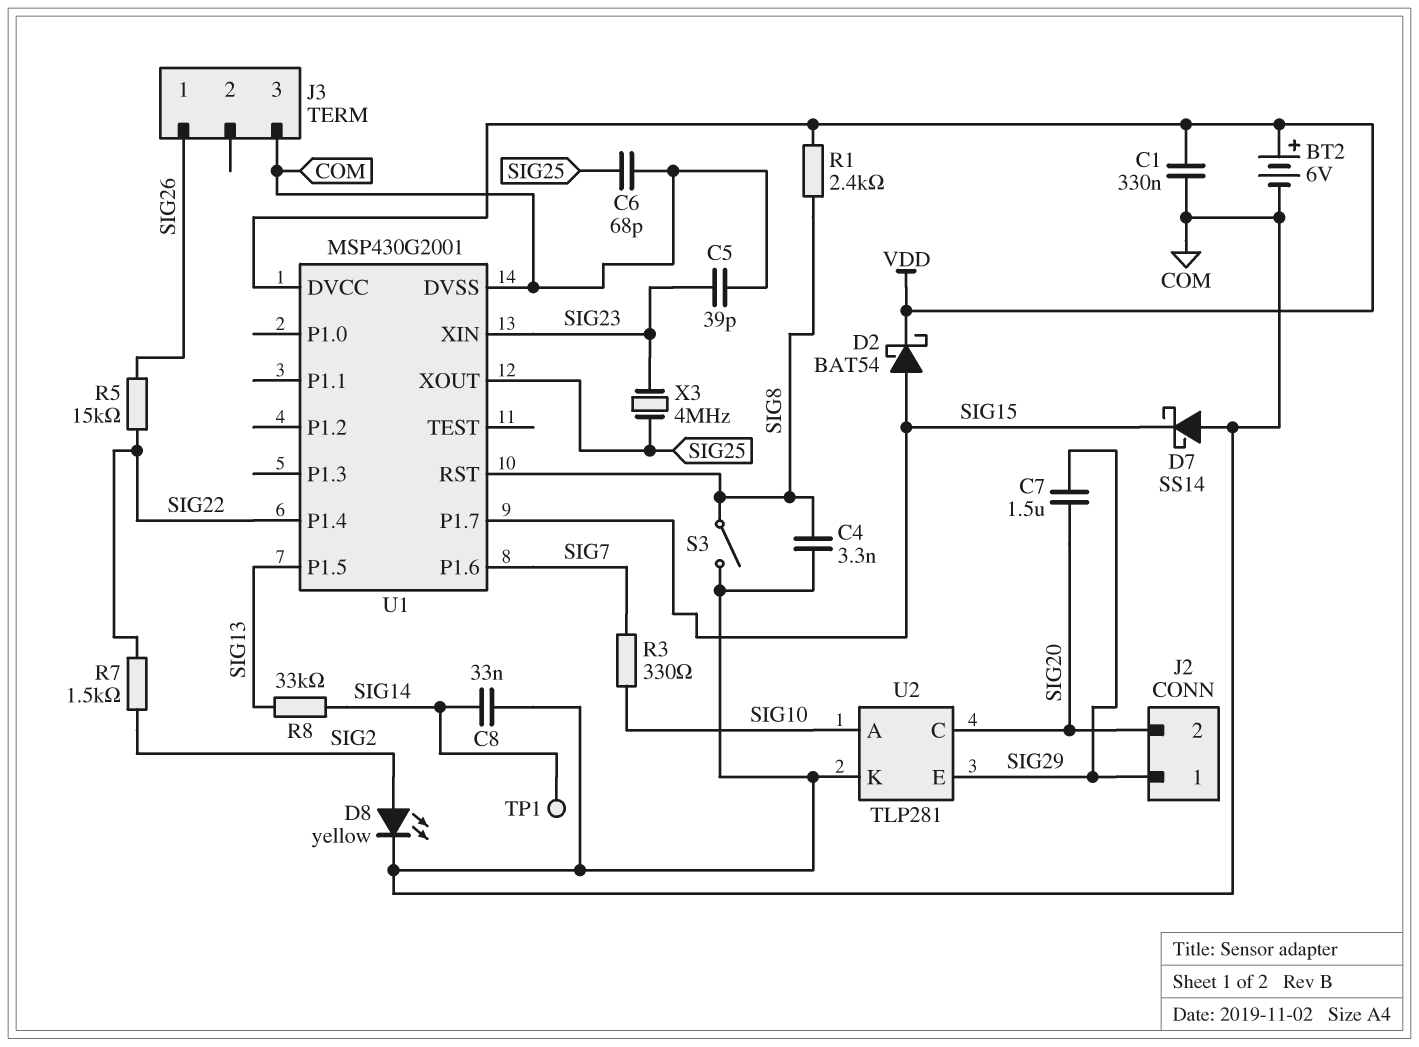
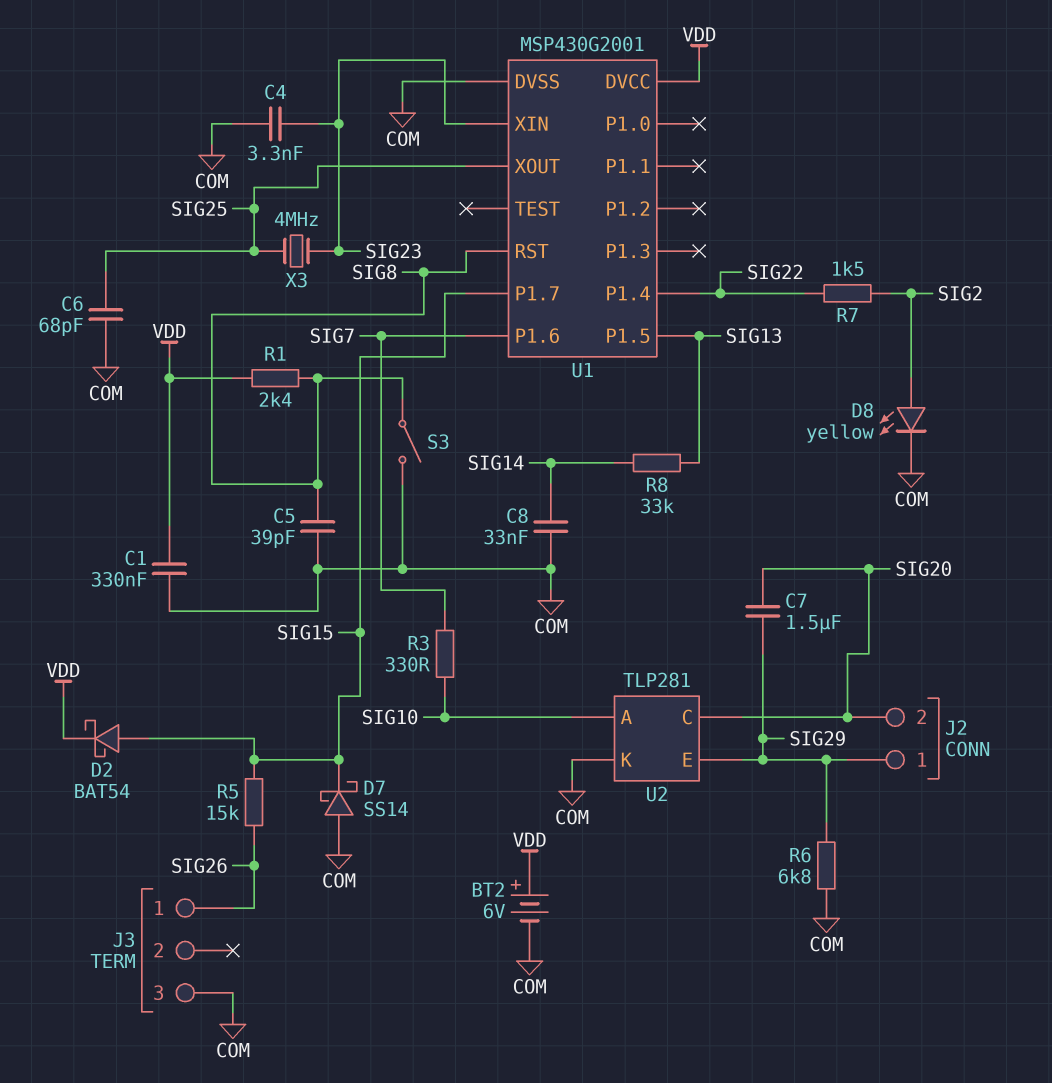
C4: 3.3nF (COM, SIG8) -> 3.3nF (COM, SIG23)
C5: 39pF (COM, SIG23) -> 39pF (COM, SIG8)
R5: 15k (SIG22, SIG26) -> 15k (SIG15, SIG26)
R6: none -> 6.8k (COM, SIG29)
TP1: test point (SIG14) -> none

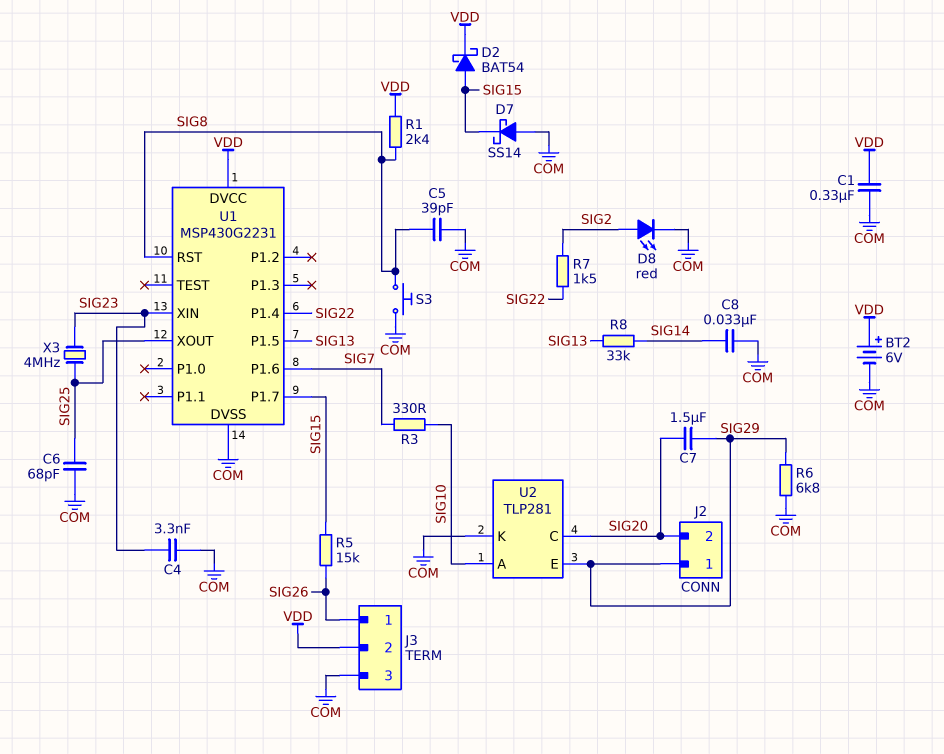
D8: LED yellow (A SIG2, K COM) -> LED red (A SIG2, K COM)
J3 pin 2: none -> VDD
S3: switch (COM, SIG8) -> button (COM, SIG8)
U1: MSP430G2001 -> MSP430G2231

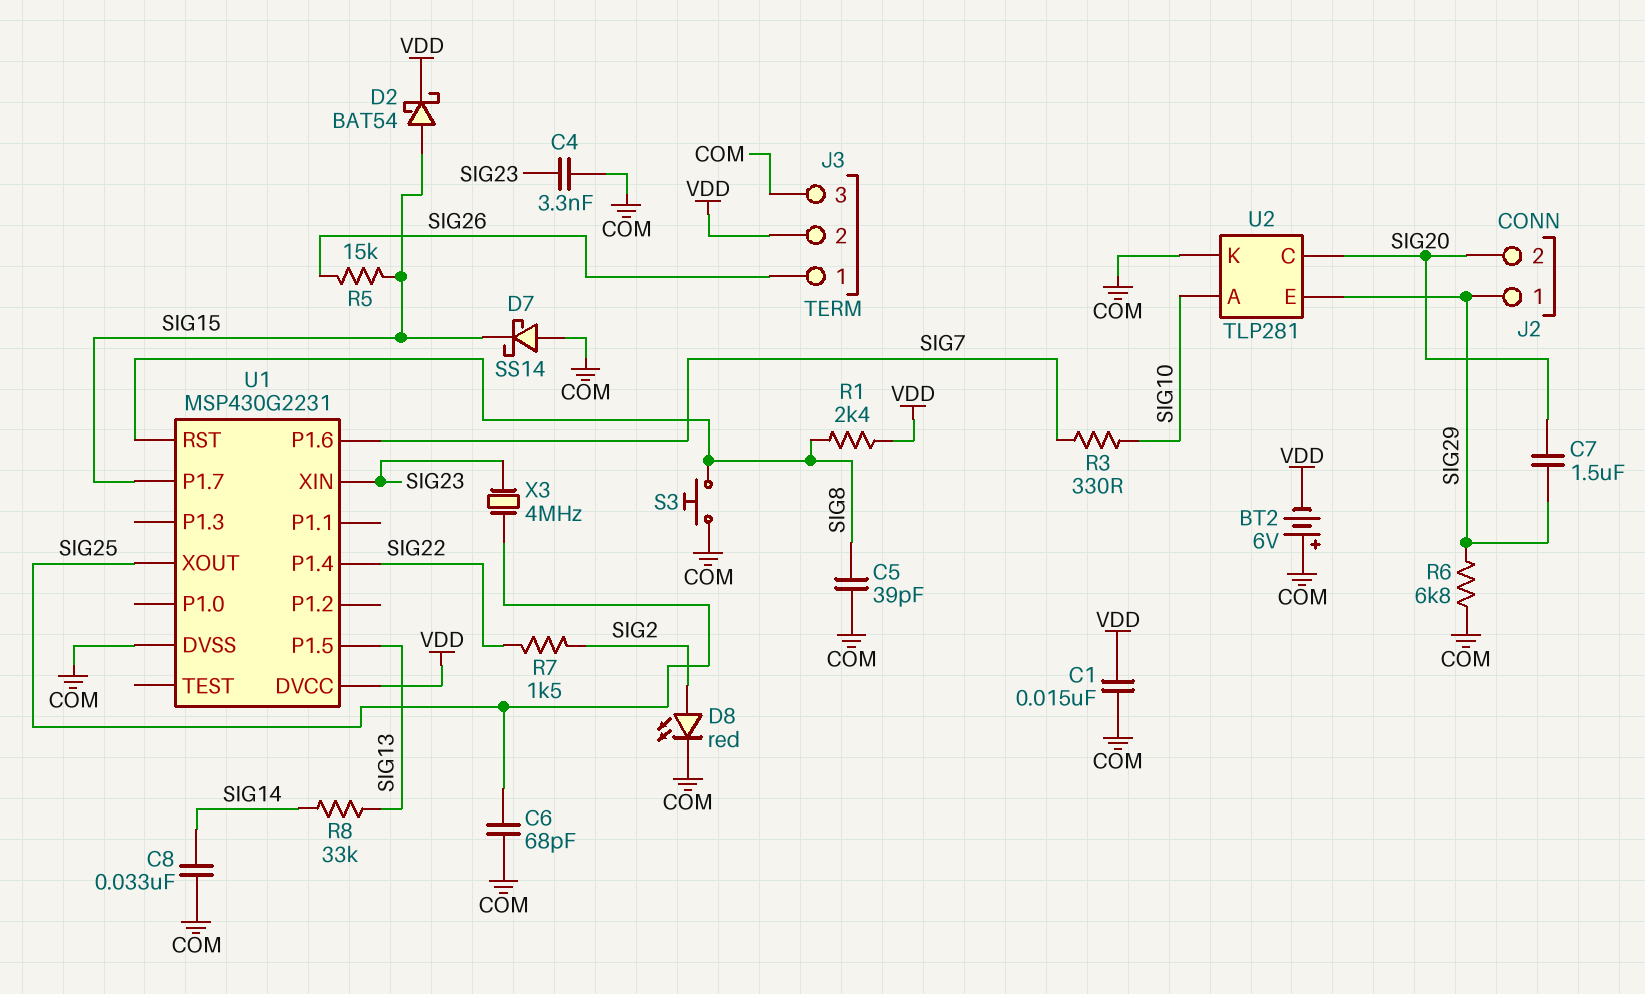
BT2: 6V (plus VDD, minus COM) -> 6V (plus COM, minus VDD)
C1: 330nF (COM, VDD) -> 15nF (COM, VDD)

